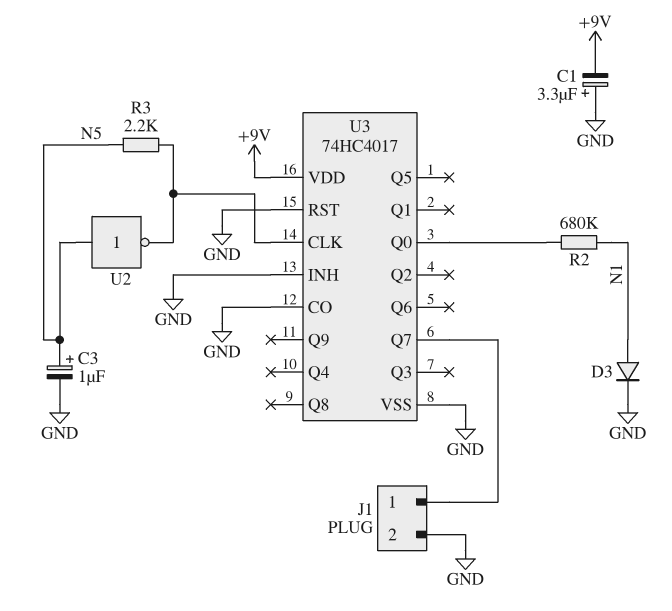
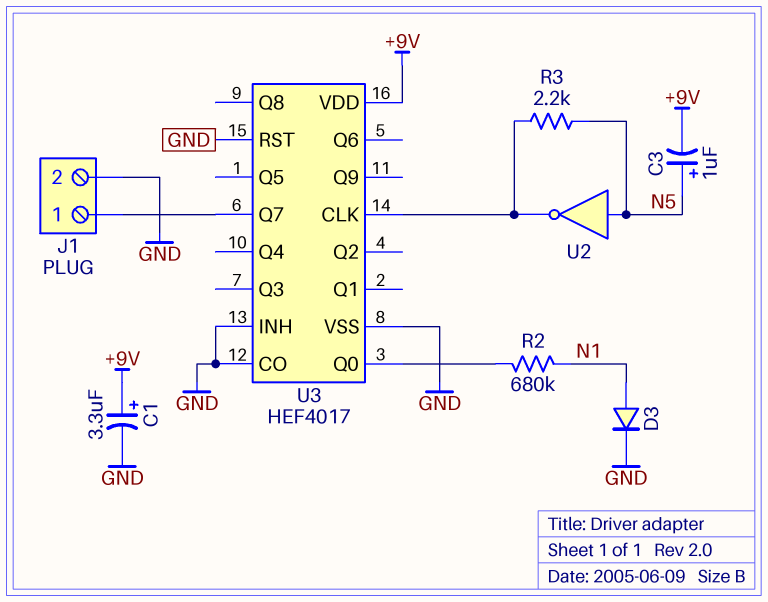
C1: 3.3uF (plus GND, minus +9V) -> 3.3uF (plus +9V, minus GND)
C3: 1uF (plus N5, minus GND) -> 1uF (plus N5, minus +9V)
U3: 74HC4017 -> HEF4017

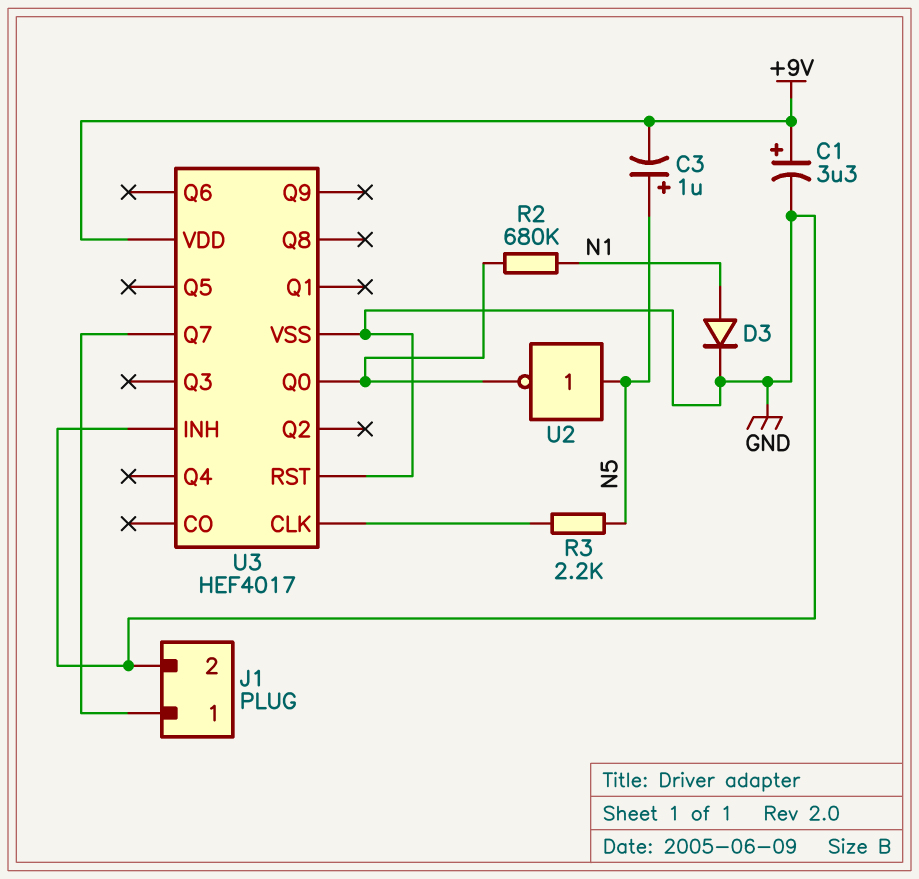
U2: NOT (in N5, out U3/CLK) -> NOT (in N5, out U3/Q0)
U3 pin CO: GND -> none

